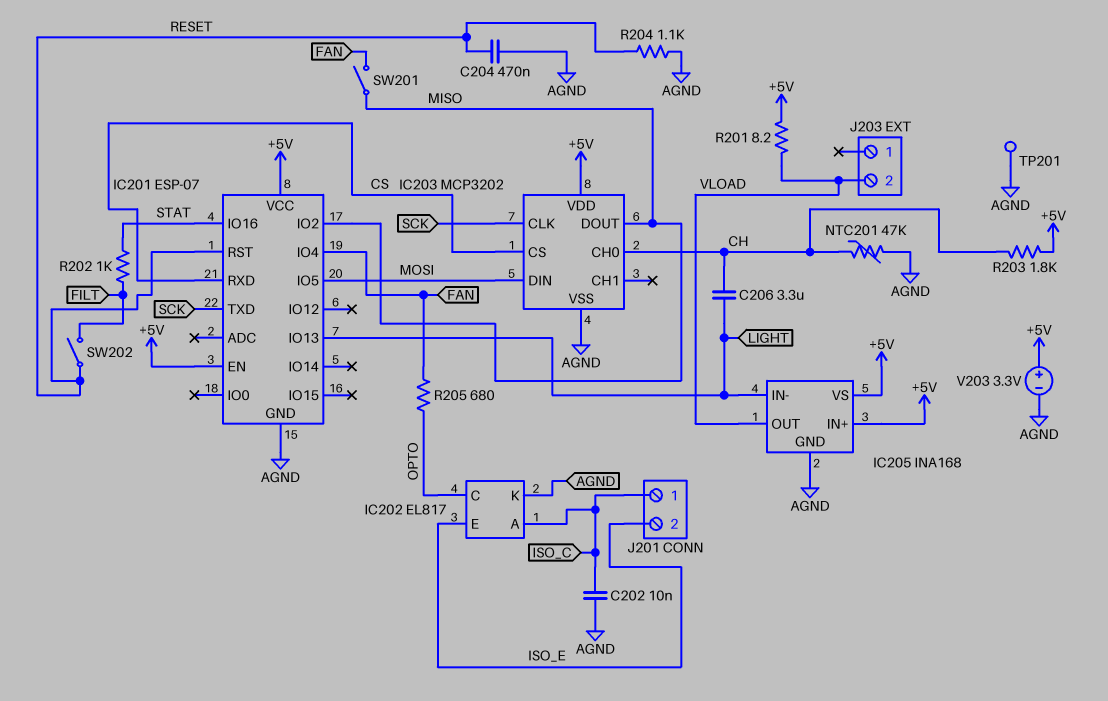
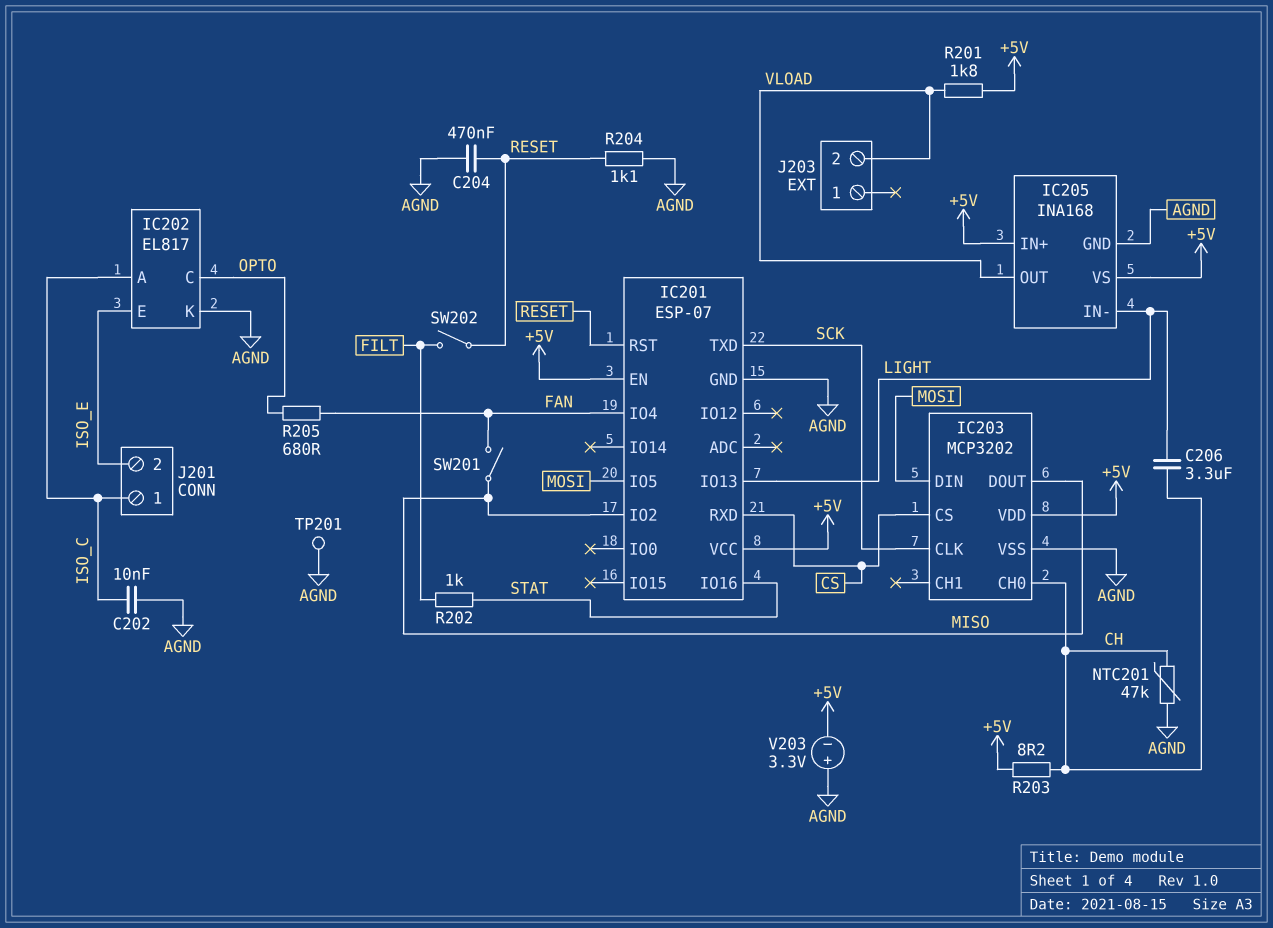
R201: 8.2 (+5V, VLOAD) -> 1.8k (+5V, VLOAD)
R203: 1.8k (+5V, CH) -> 8.2 (+5V, CH)
V203: 3.3V (plus +5V, minus AGND) -> 3.3V (plus AGND, minus +5V)

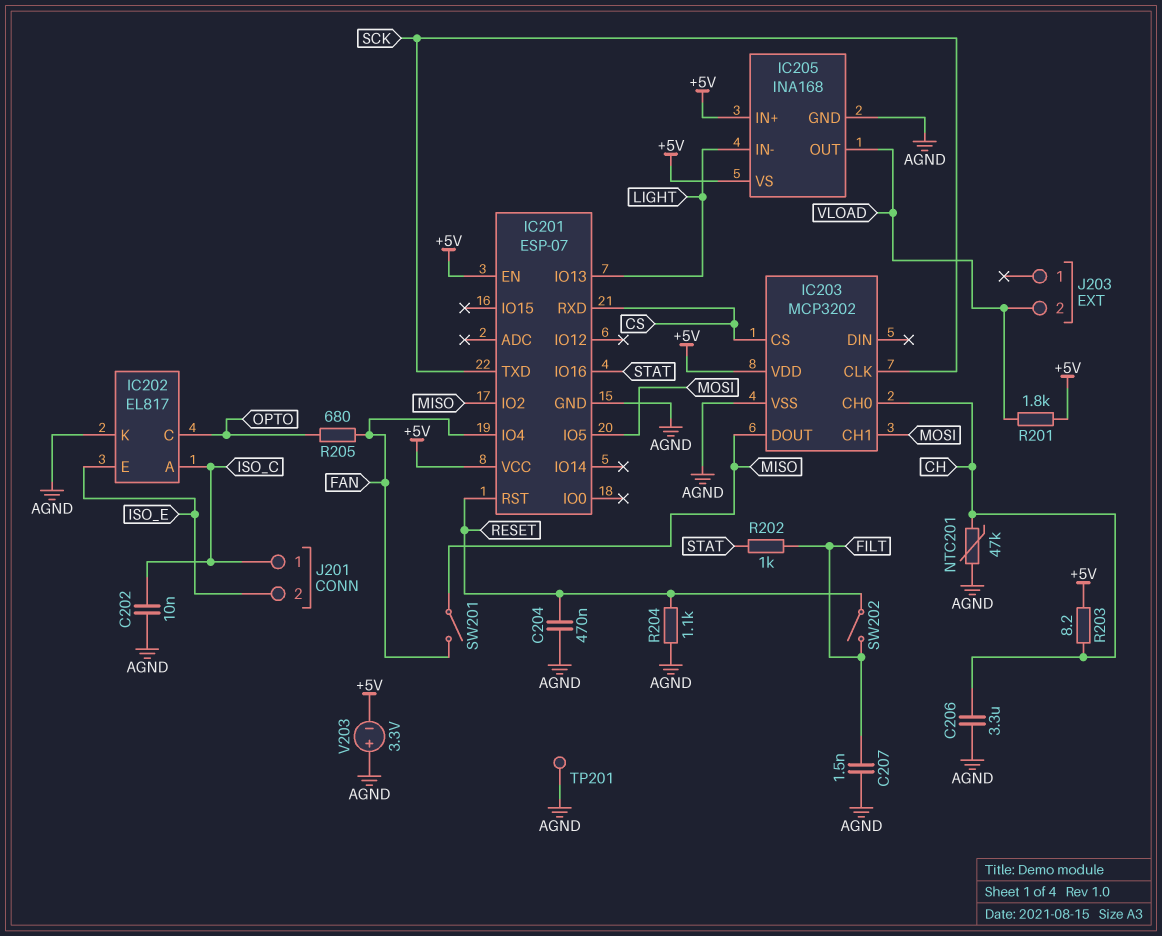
C206: 3.3uF (CH, LIGHT) -> 3.3uF (AGND, CH)
C207: none -> 1.5nF (AGND, FILT)
IC203 pin CH1: none -> MOSI
IC203 pin DIN: MOSI -> none

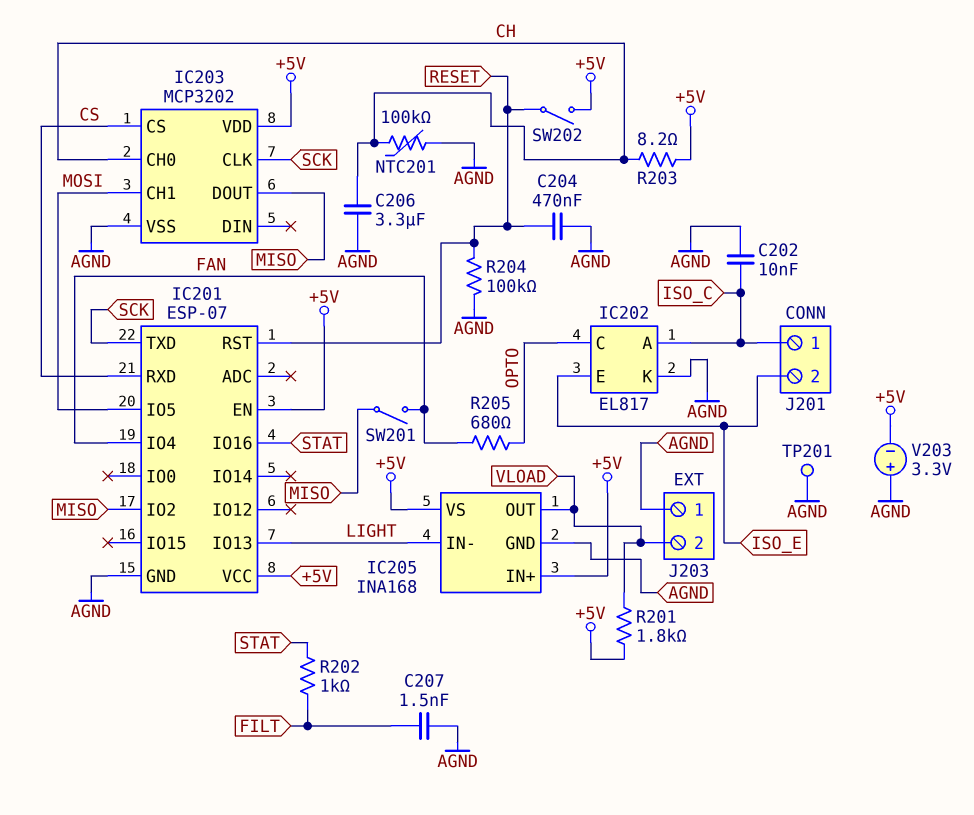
J203 pin 1: none -> AGND
NTC201: 47k (AGND, CH) -> 100k (AGND, CH)
R204: 1.1k (AGND, RESET) -> 100k (AGND, RESET)
SW202: switch (FILT, RESET) -> switch (+5V, RESET)

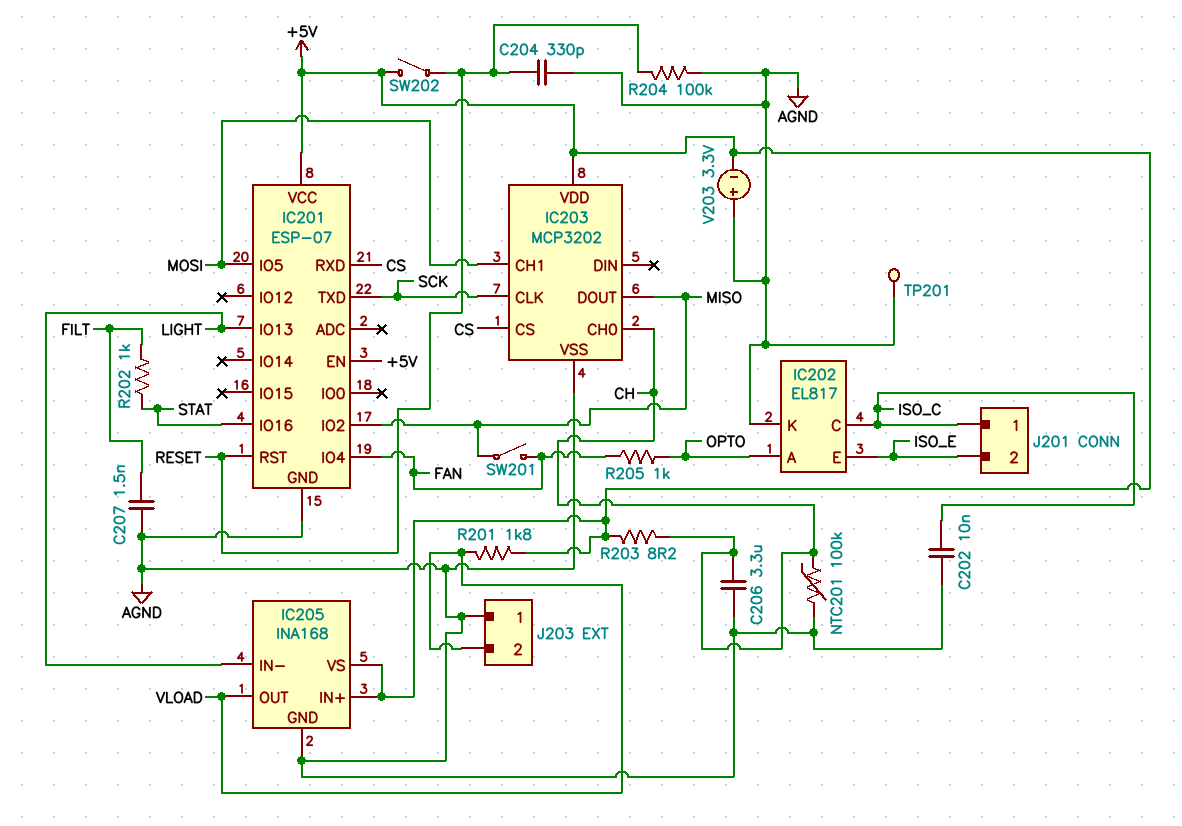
C204: 470nF (AGND, RESET) -> 330pF (AGND, RESET)
IC202 pin A: ISO_C -> OPTO
IC202 pin C: OPTO -> ISO_C
R205: 680 (FAN, OPTO) -> 1k (FAN, OPTO)

